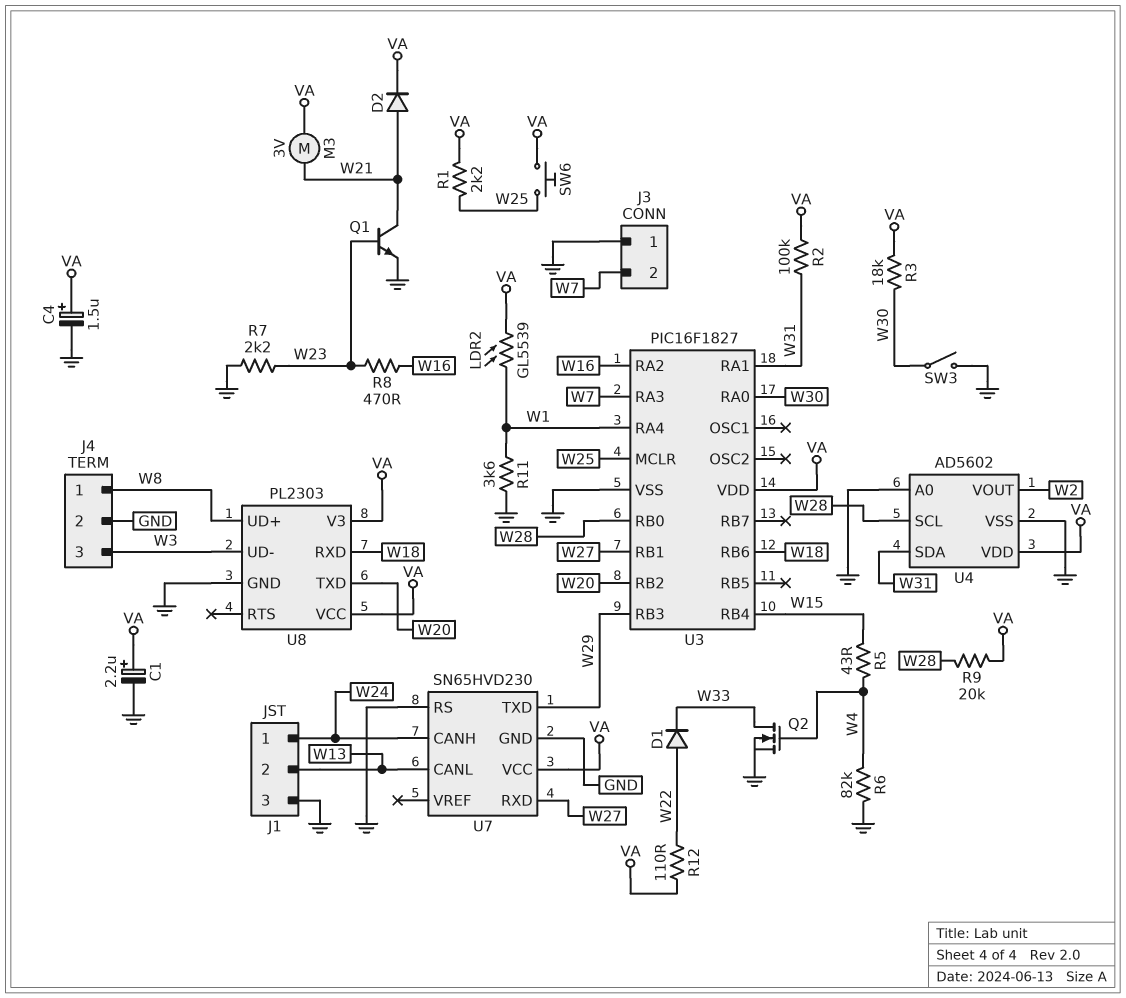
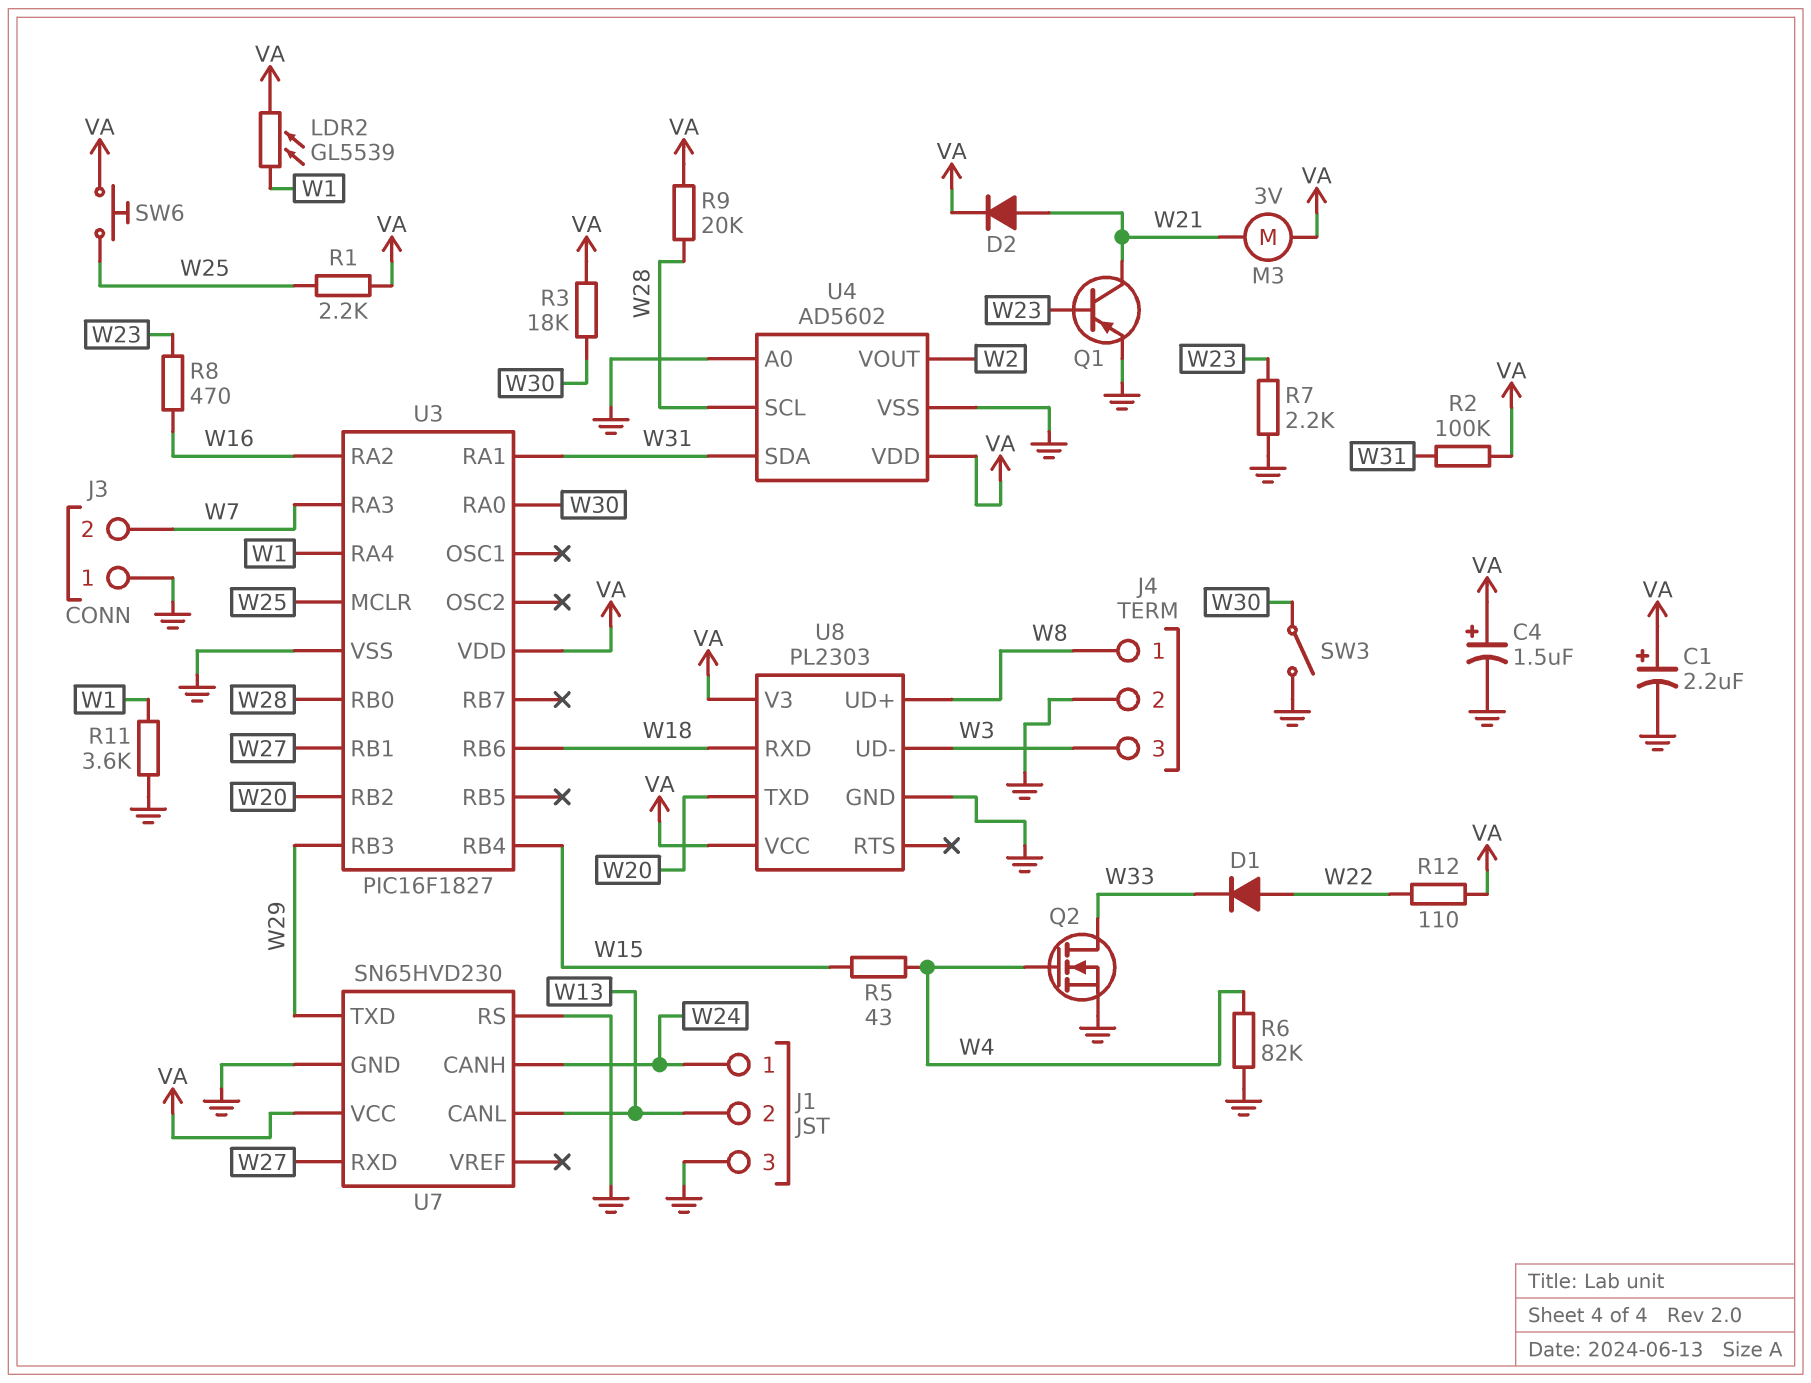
Q1: NPN (B W23, C W21, E GND) -> PNP (B W23, C W21, E GND)

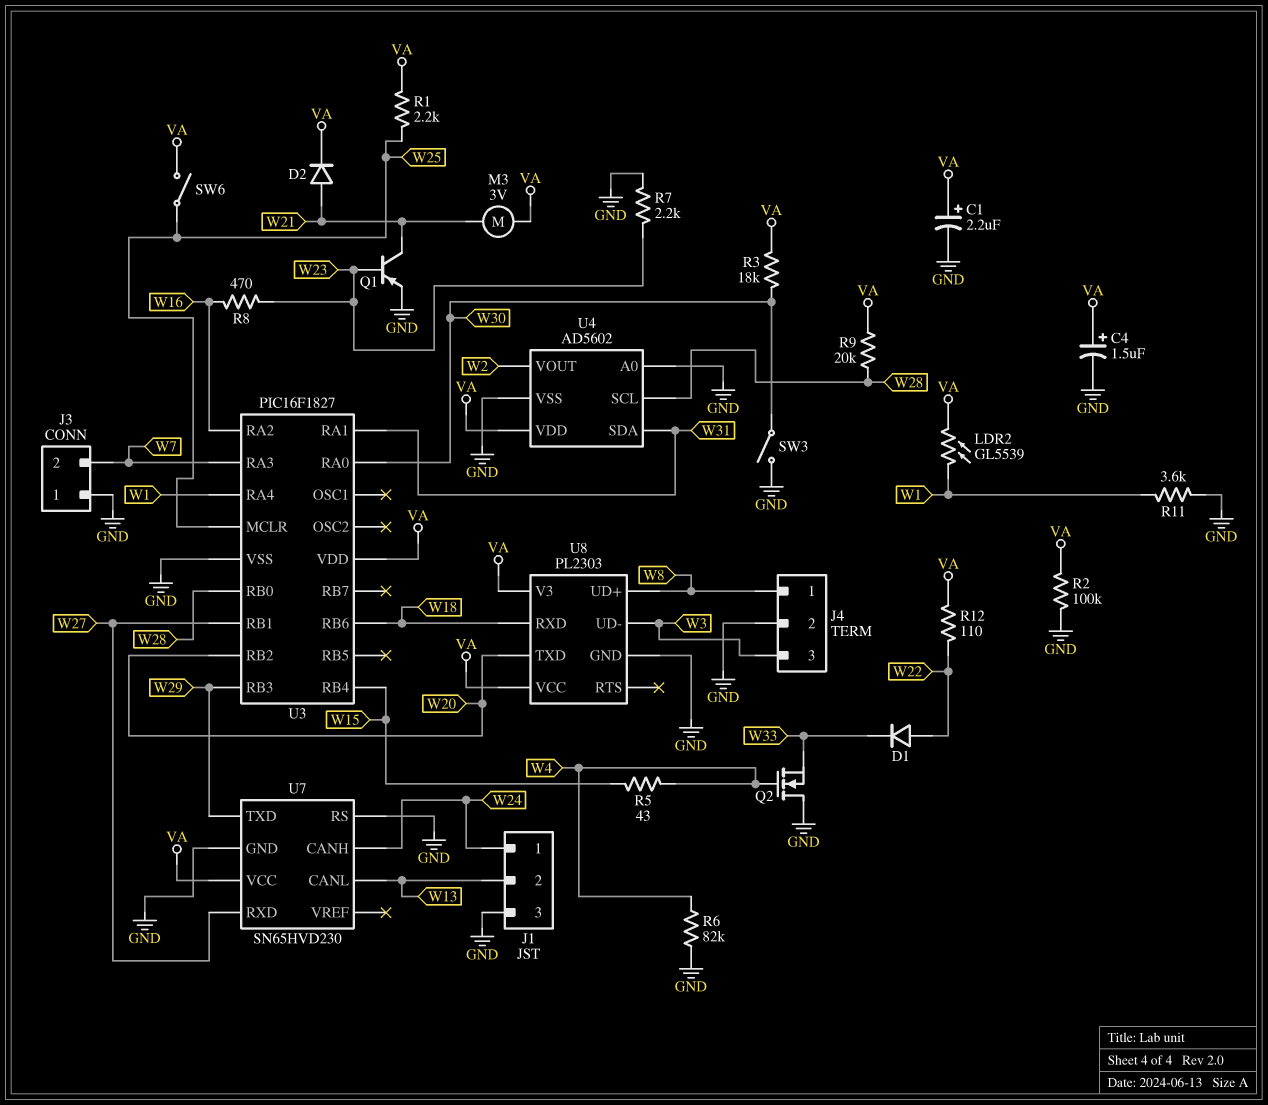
Q2: NMOS (G W4, D W33, S GND) -> NMOS (G W4, D GND, S W33)
R2: 100k (VA, W31) -> 100k (GND, VA)
SW6: button (VA, W25) -> switch (VA, W25)

